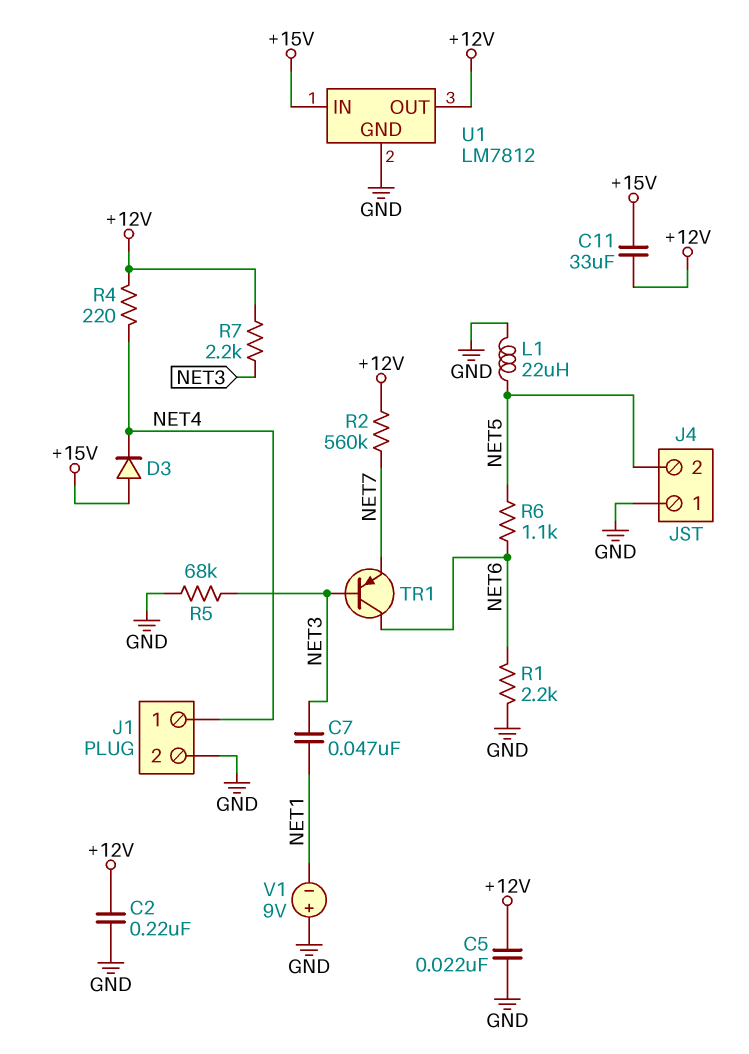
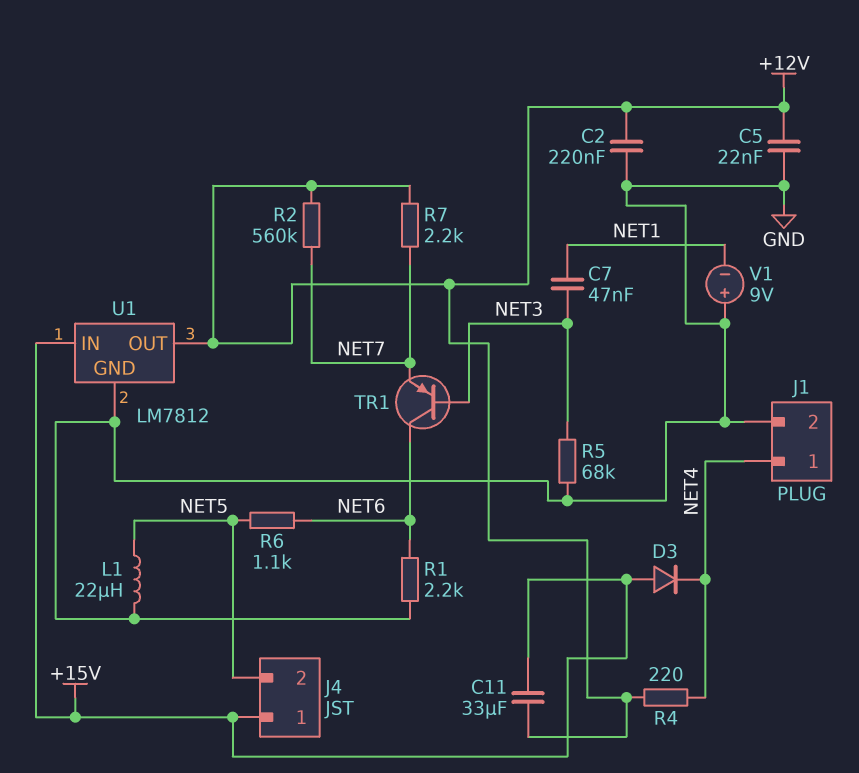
J4 pin 1: GND -> +15V
R7: 2.2k (+12V, NET3) -> 2.2k (+12V, NET7)

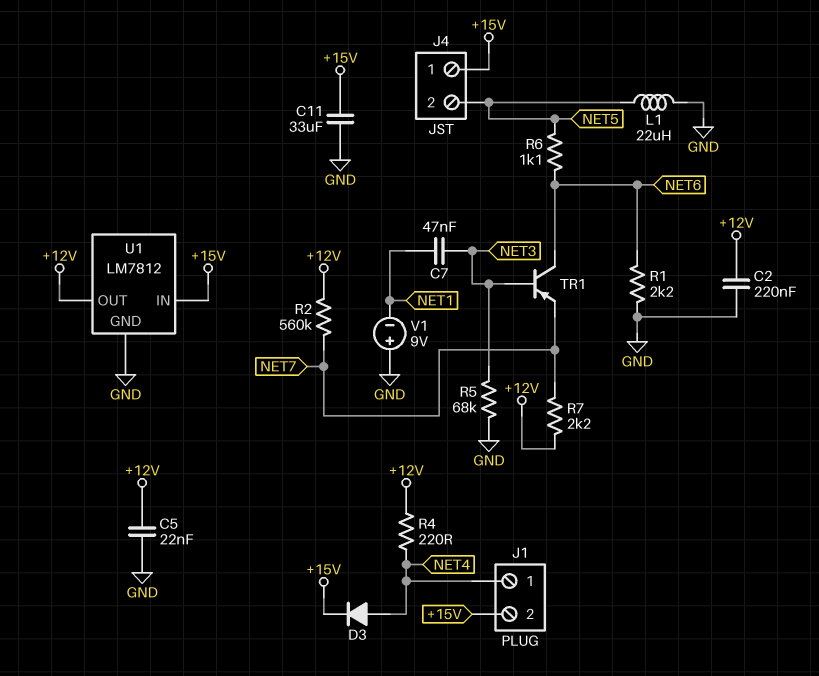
C11: 33uF (+12V, +15V) -> 33uF (+15V, GND)
D3: diode (A +15V, K NET4) -> diode (A NET4, K +15V)
J1 pin 2: GND -> +15V

